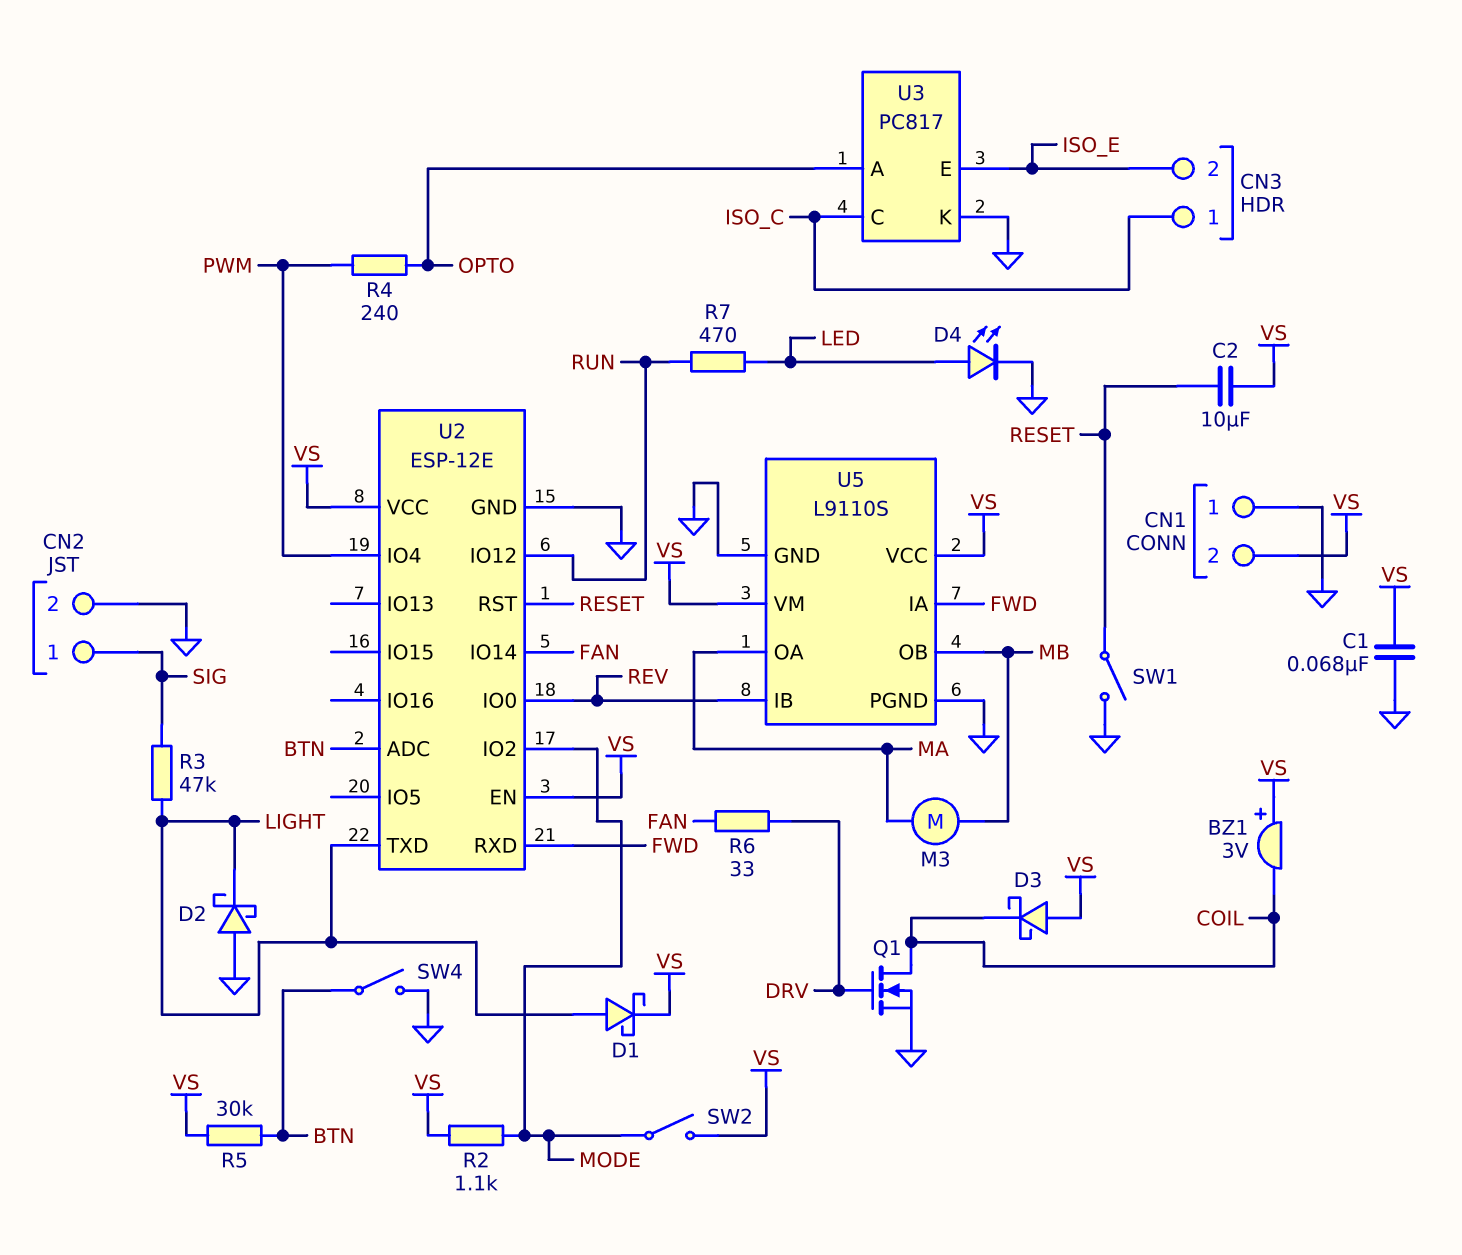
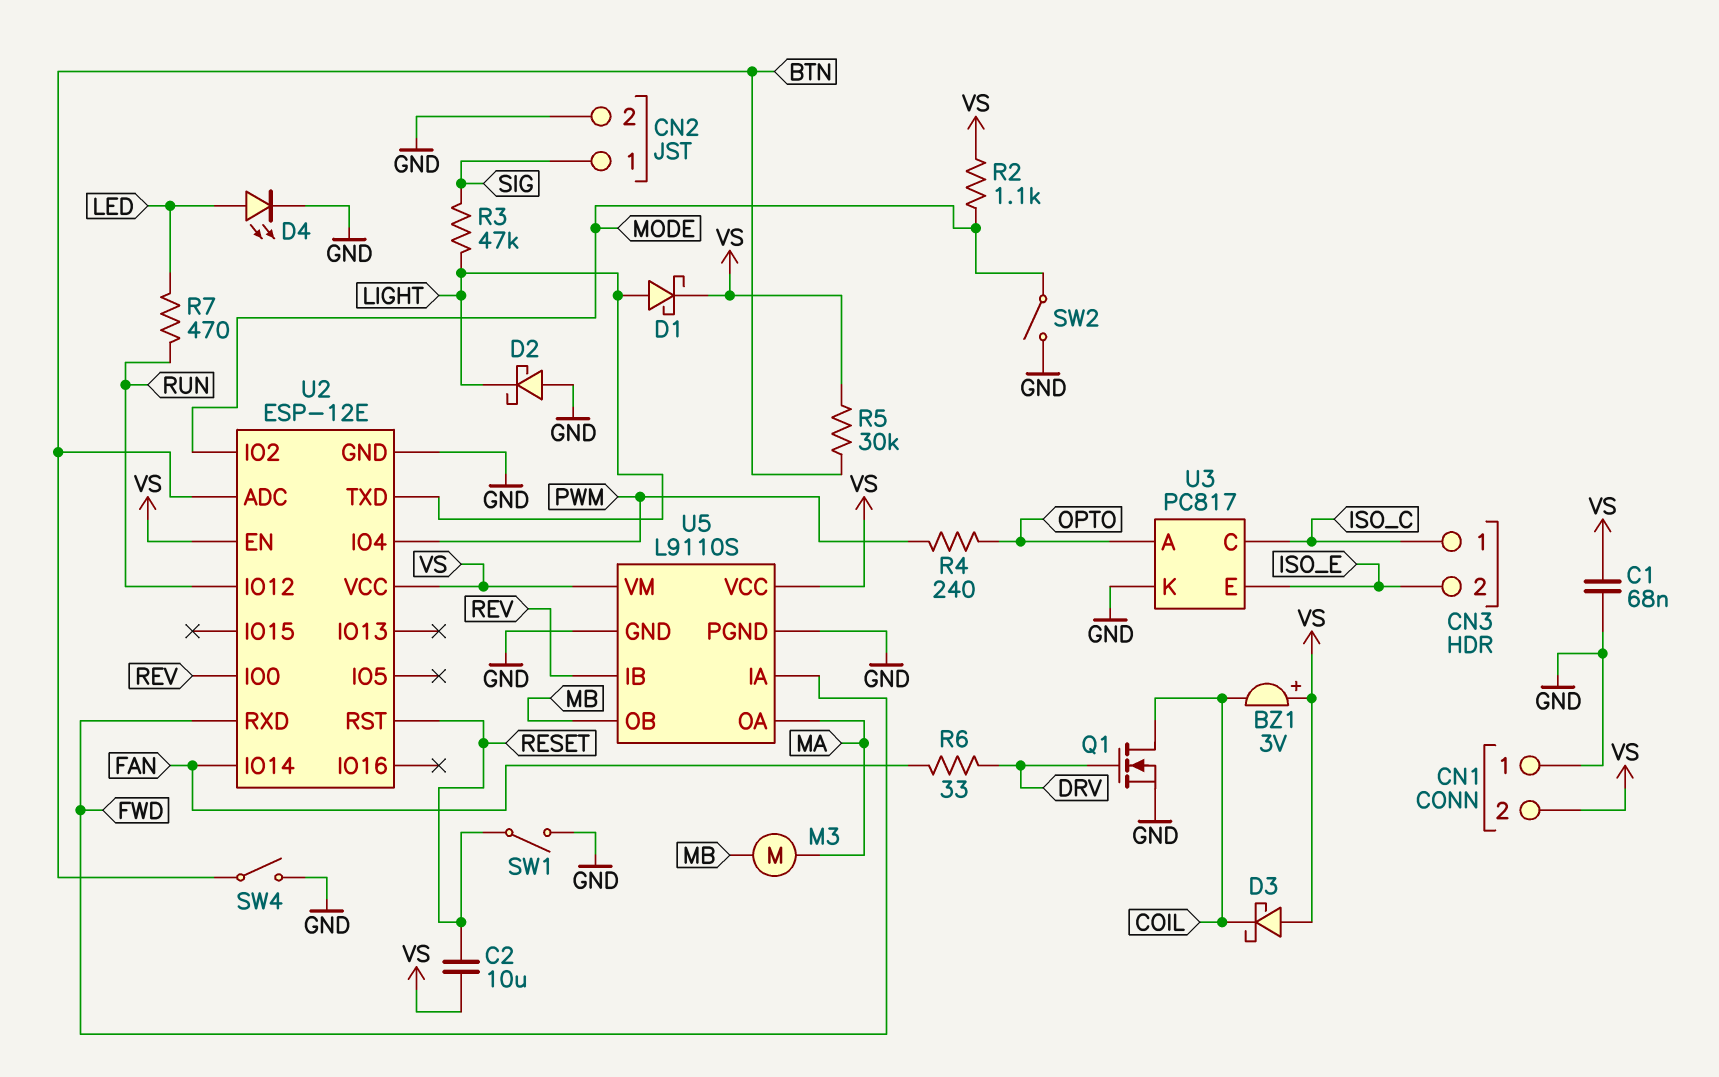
SW2: switch (MODE, VS) -> switch (GND, MODE)

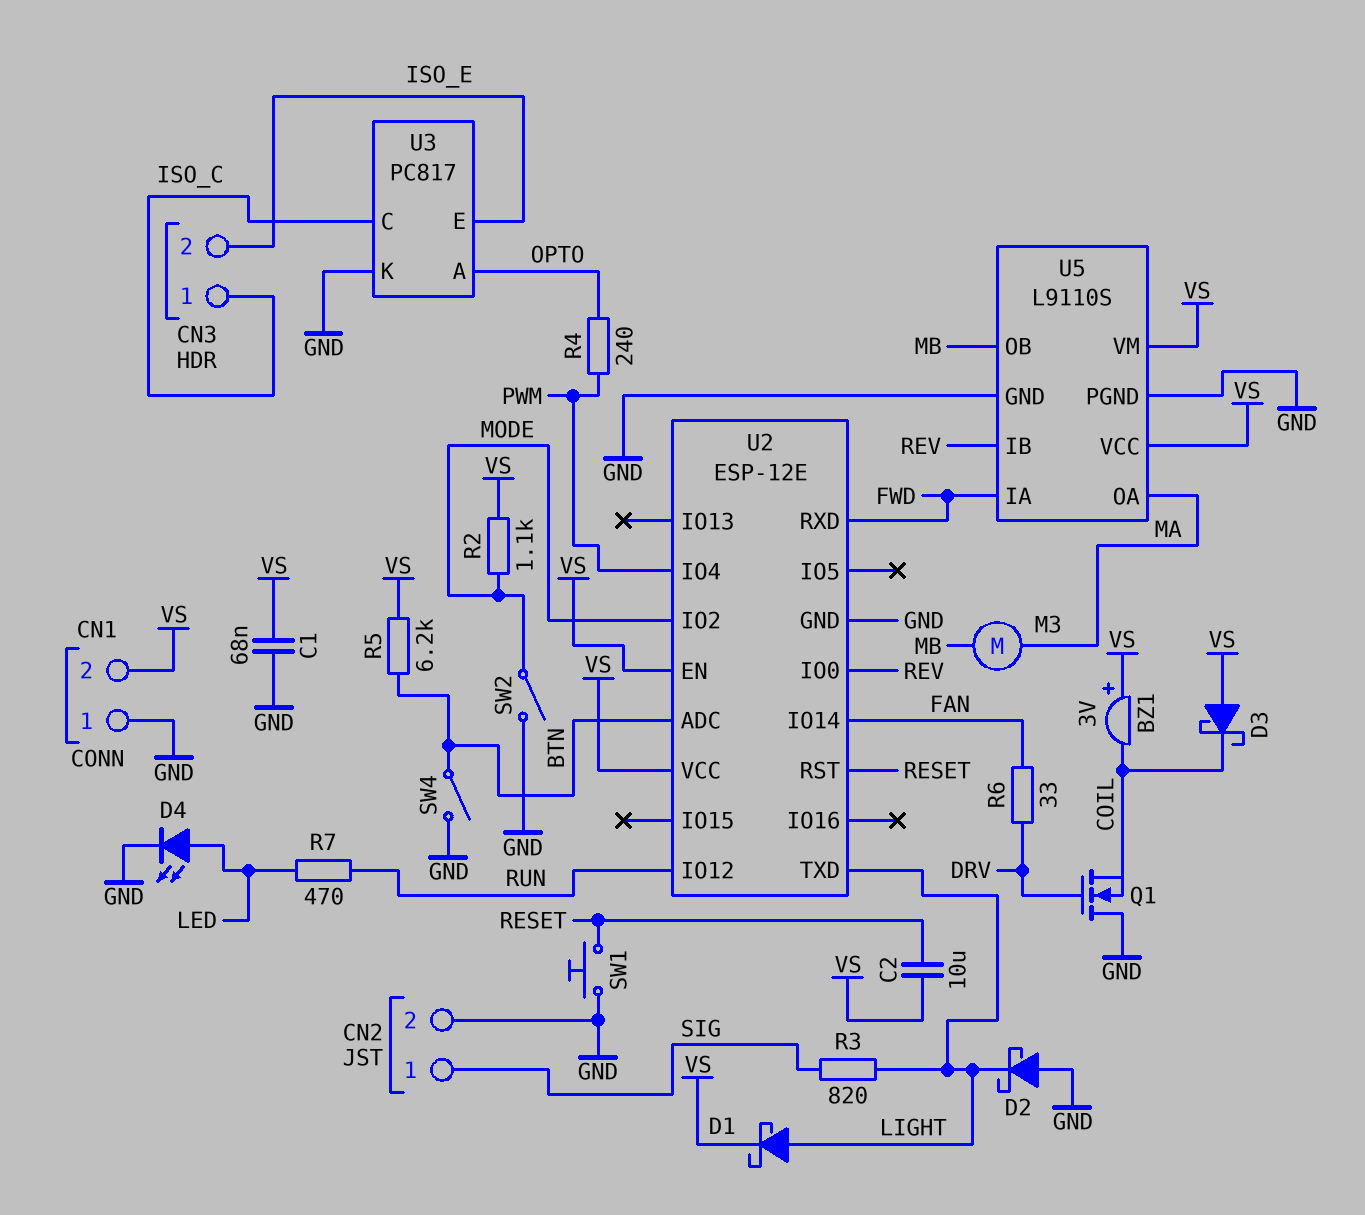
Q1: NMOS (G DRV, D COIL, S GND) -> NMOS (G DRV, D GND, S COIL)
R3: 47k (LIGHT, SIG) -> 820 (LIGHT, SIG)
R5: 30k (BTN, VS) -> 6.2k (BTN, VS)
SW1: switch (GND, RESET) -> button (GND, RESET)

